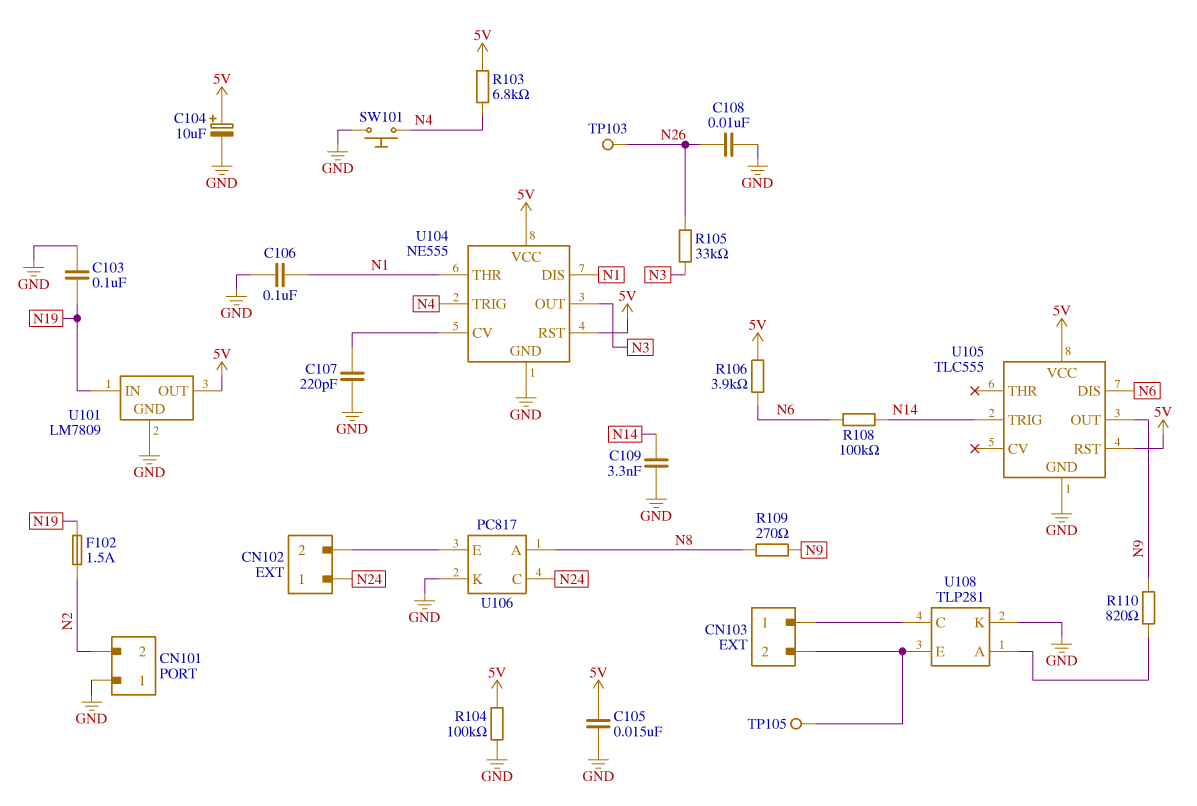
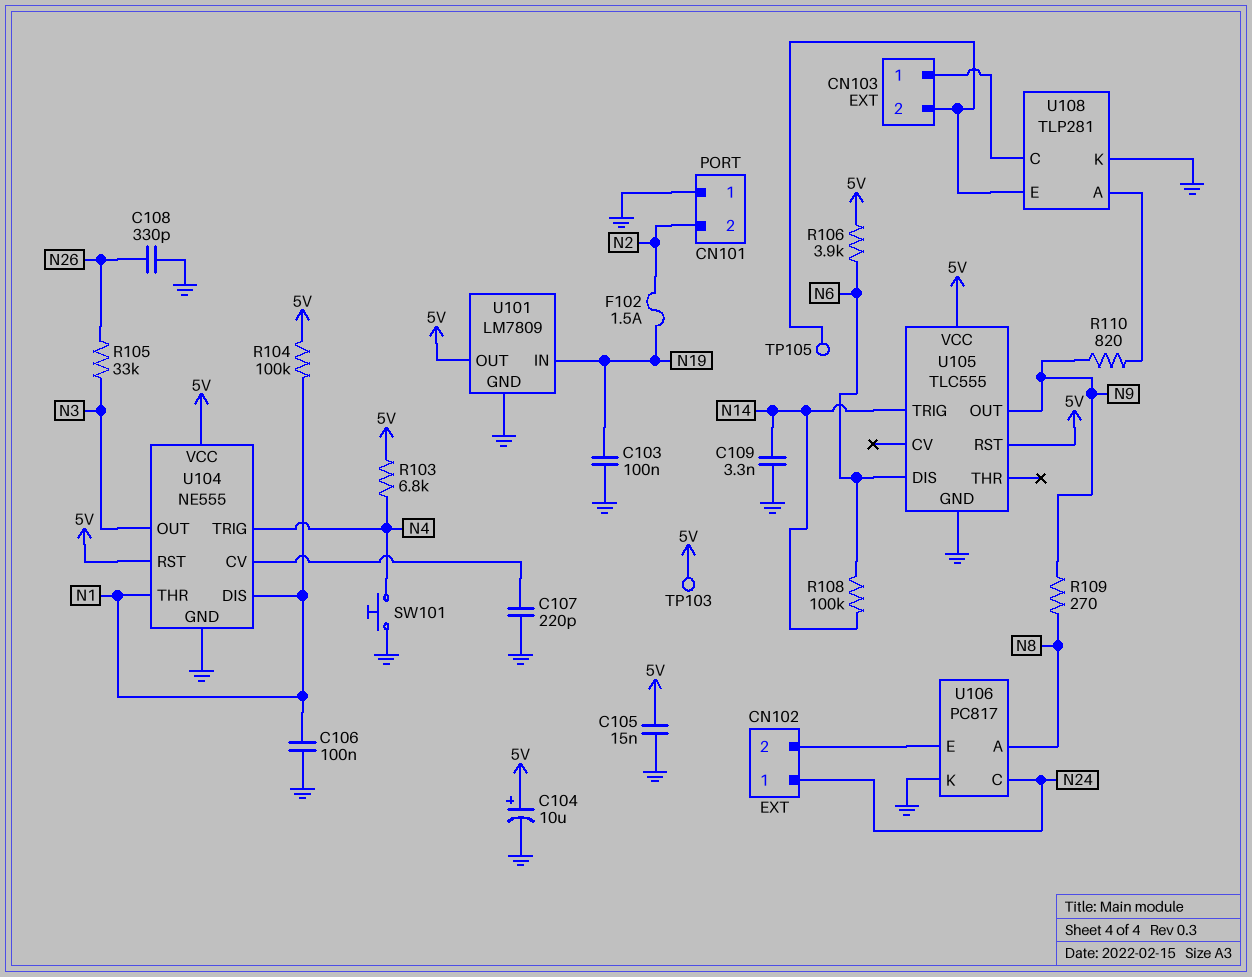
C108: 10nF (GND, N26) -> 330pF (GND, N26)
R104: 100k (5V, GND) -> 100k (5V, N1)
TP103: test point (N26) -> test point (5V)

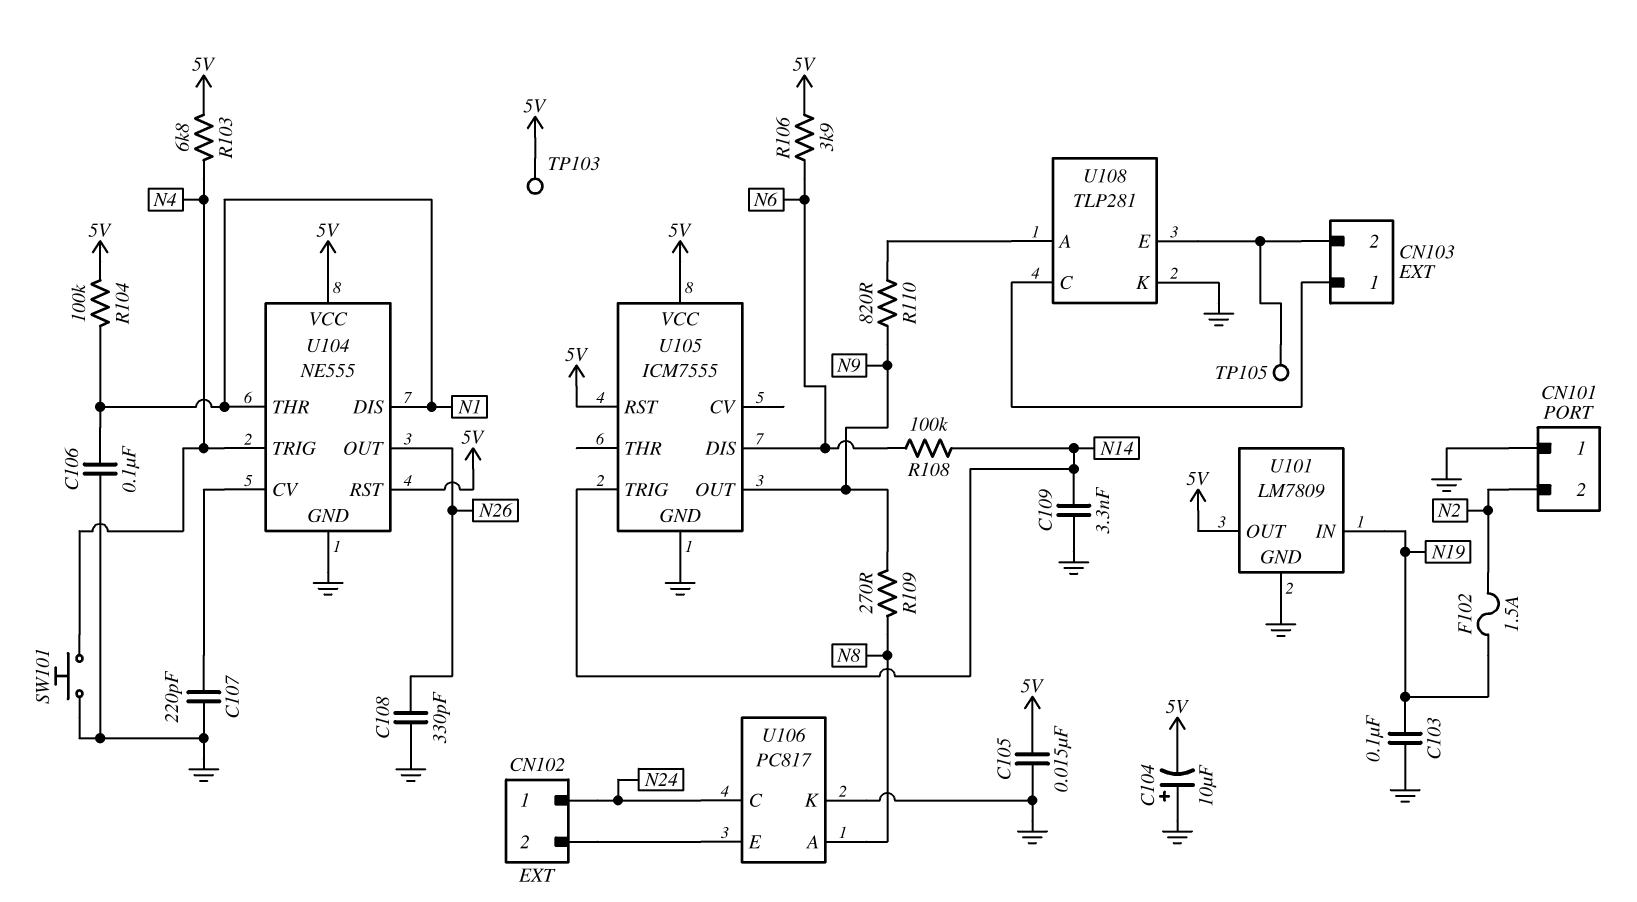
C104: 10uF (plus 5V, minus GND) -> 10uF (plus GND, minus 5V)
R105: 33k (N3, N26) -> none
U104 pin OUT: N3 -> N26
U105: TLC555 -> ICM7555

